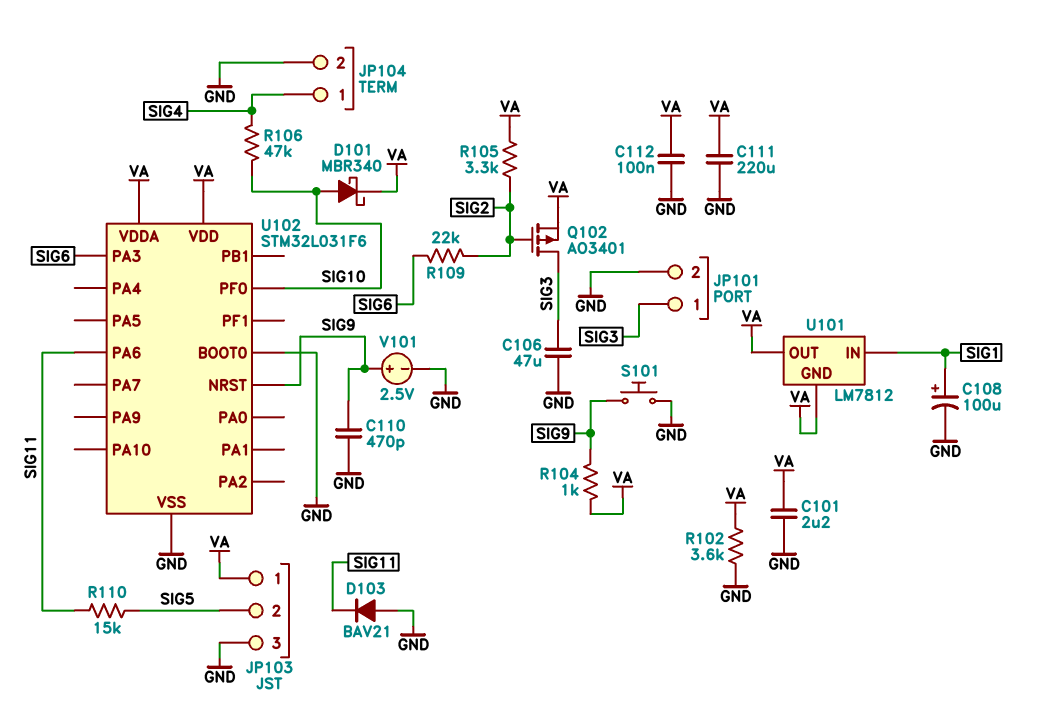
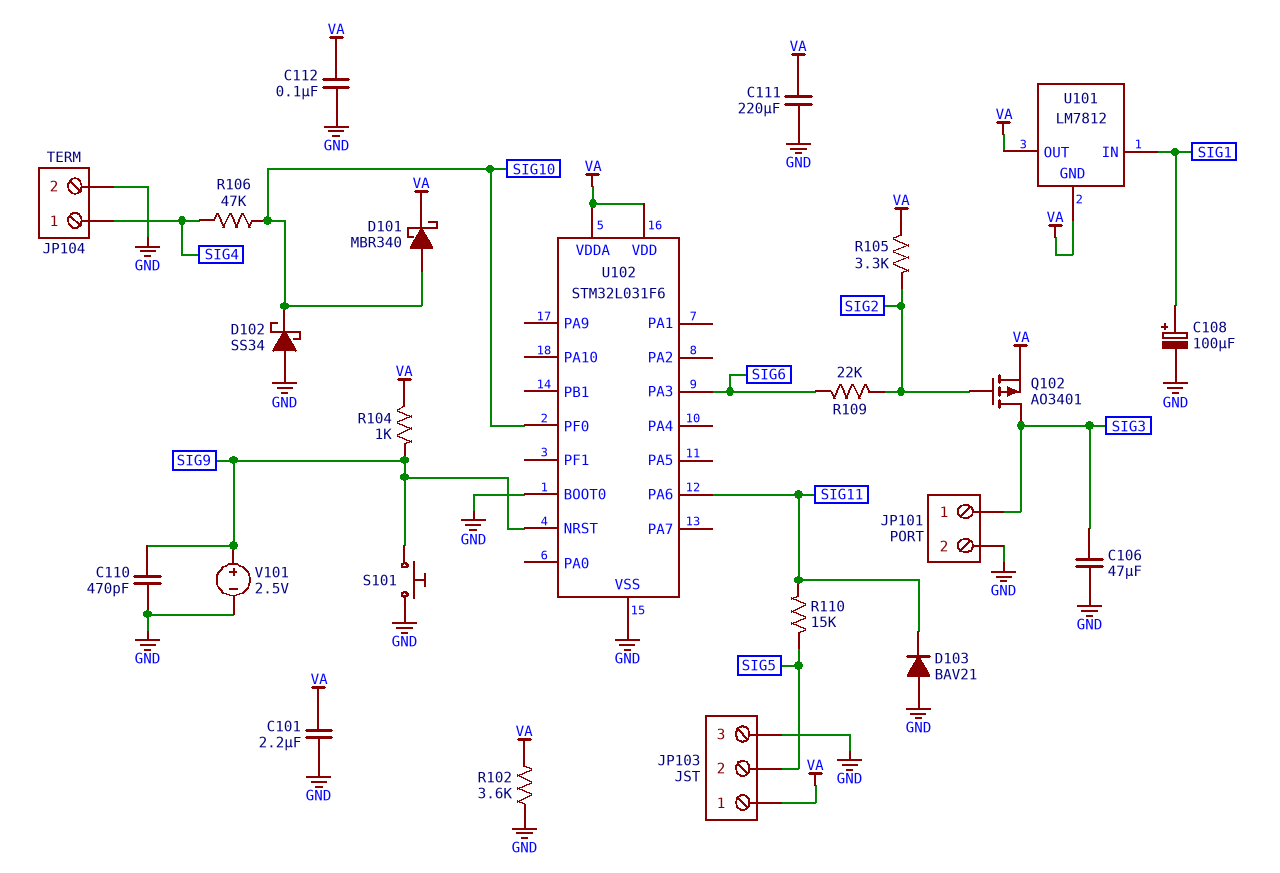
D102: none -> schottky SS34 (A GND, K SIG10)

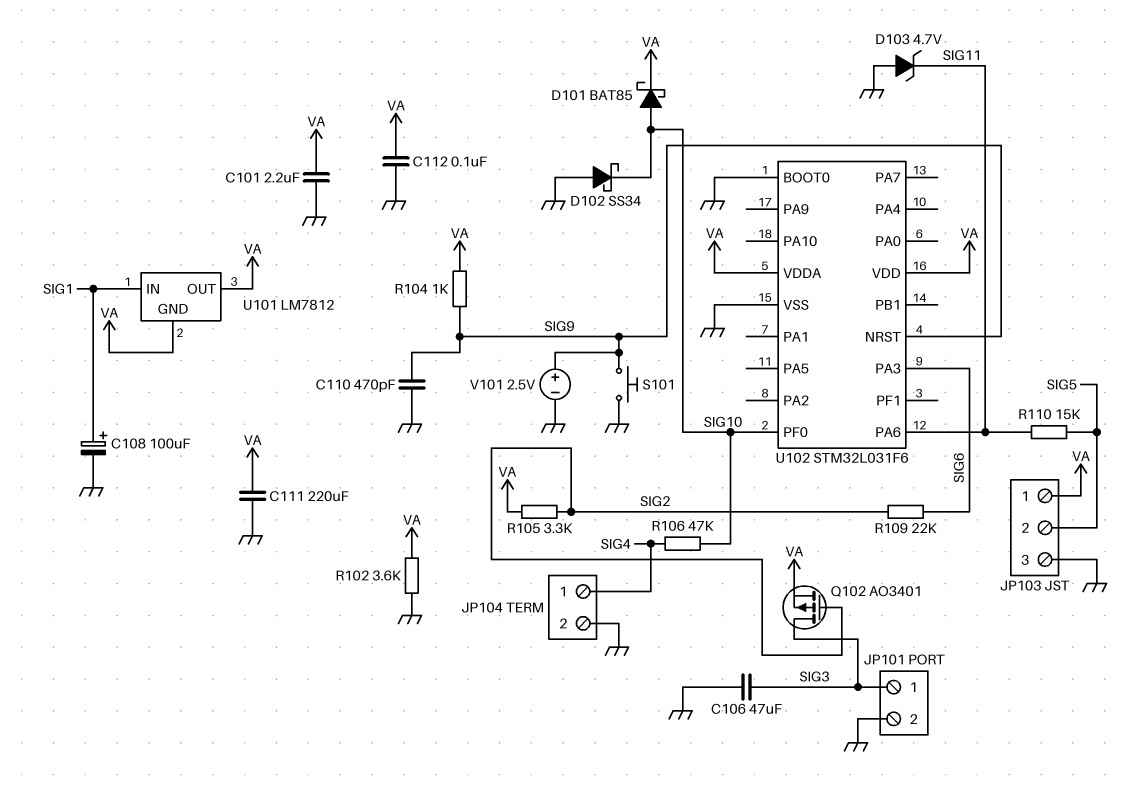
D101: schottky MBR340 (A SIG10, K VA) -> schottky BAT85 (A SIG10, K VA)
D103: diode BAV21 (A GND, K SIG11) -> zener 4.7V (A GND, K SIG11)

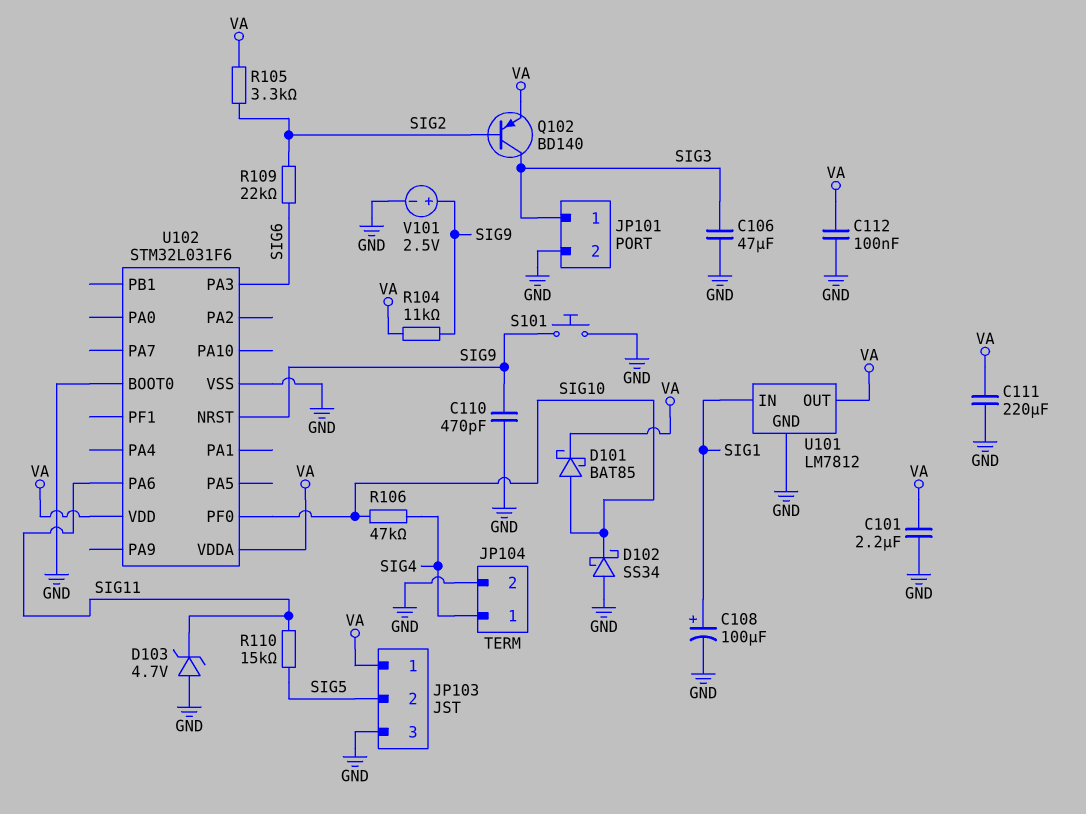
Q102: PMOS AO3401 (G SIG2, D SIG3, S VA) -> PNP BD140 (B SIG2, C SIG3, E VA)
R102: 3.6k (GND, VA) -> none
R104: 1k (SIG9, VA) -> 11k (SIG9, VA)
U101 pin GND: VA -> GND

